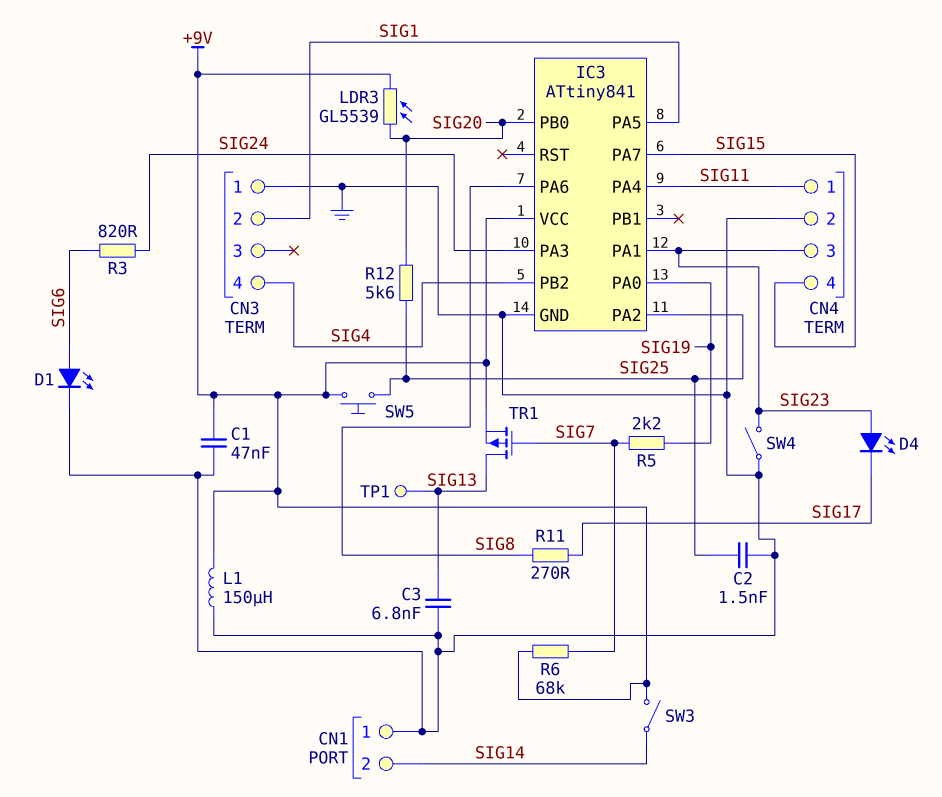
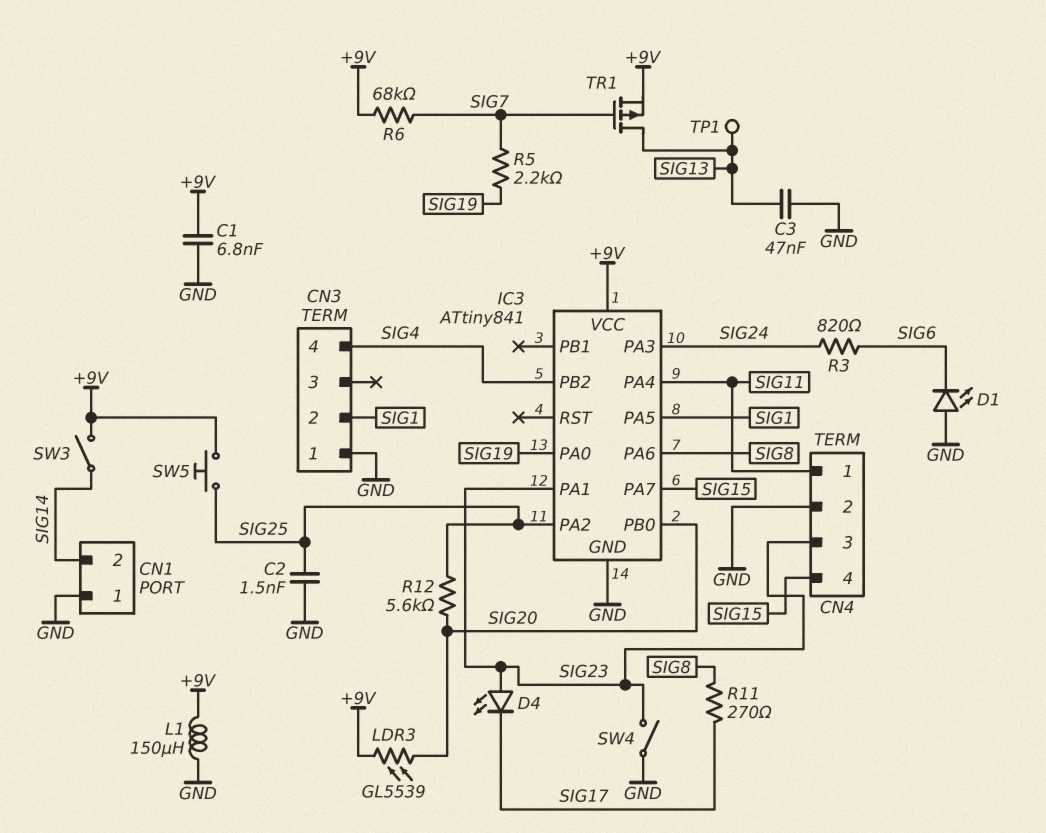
C1: 47nF (+9V, GND) -> 6.8nF (+9V, GND)
C3: 6.8nF (GND, SIG13) -> 47nF (GND, SIG13)
D1: LED (A SIG6, K GND) -> LED (A GND, K SIG6)

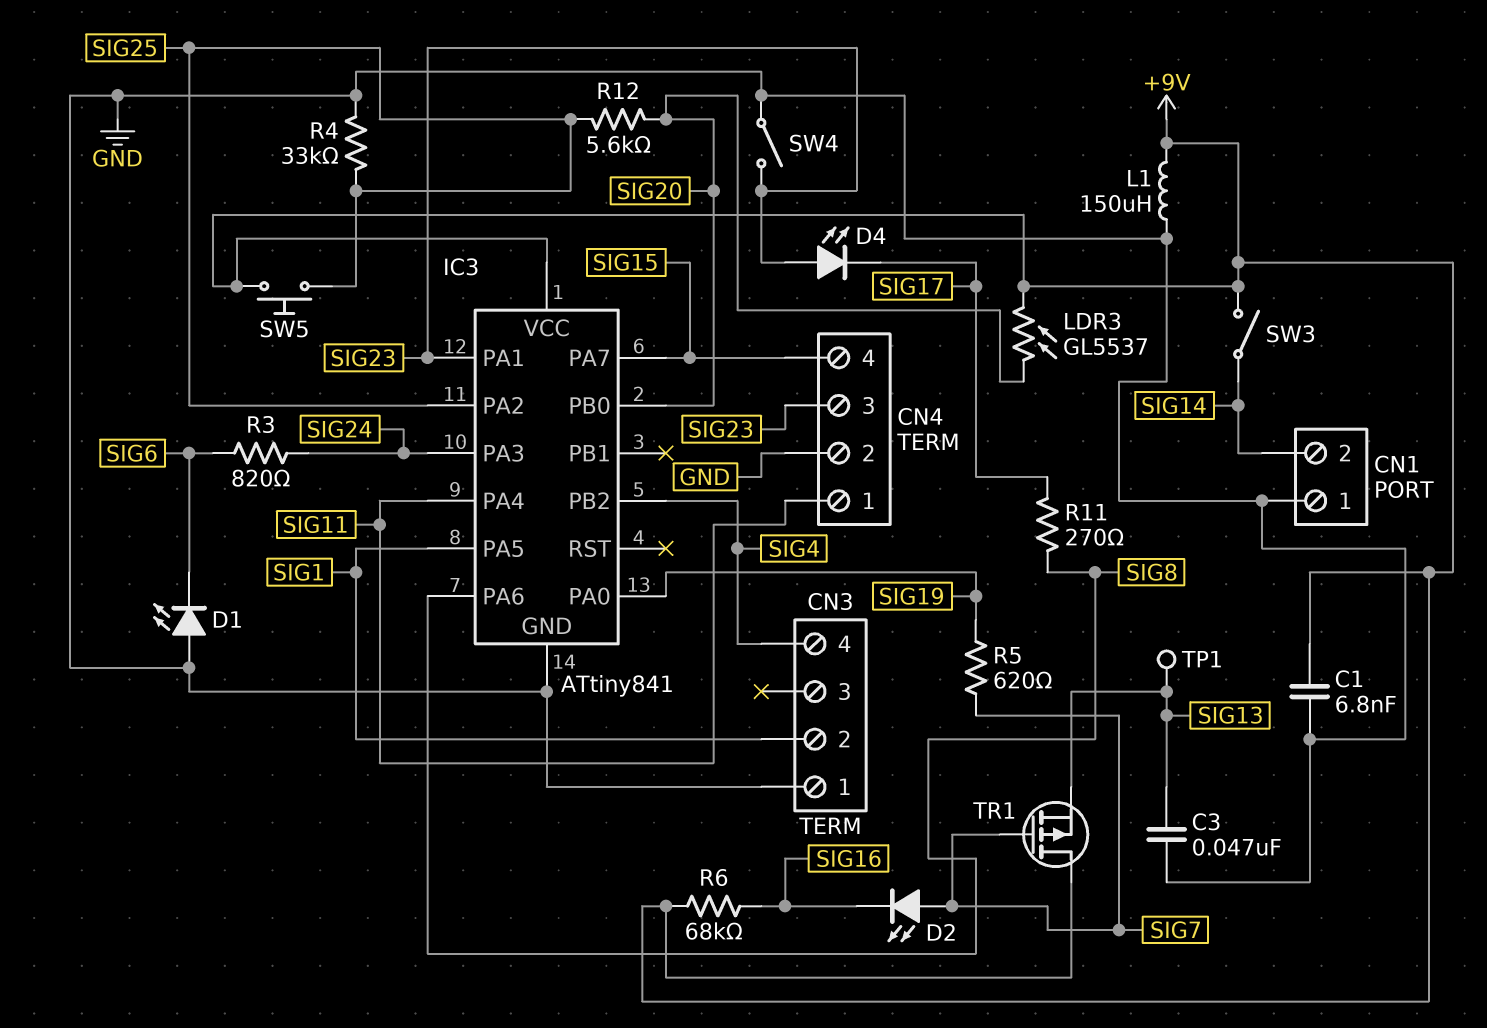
C2: 1.5nF (GND, SIG25) -> none
D2: none -> LED (A SIG7, K SIG16)
LDR3: GL5539 (+9V, SIG20) -> GL5537 (+9V, SIG20)
R4: none -> 33k (GND, SIG25)
R5: 2.2k (SIG7, SIG19) -> 620 (SIG7, SIG19)
R6: 68k (+9V, SIG7) -> 68k (+9V, SIG16)
TR1: PMOS (G SIG7, D SIG13, S +9V) -> PMOS (G SIG7, D +9V, S SIG13)

